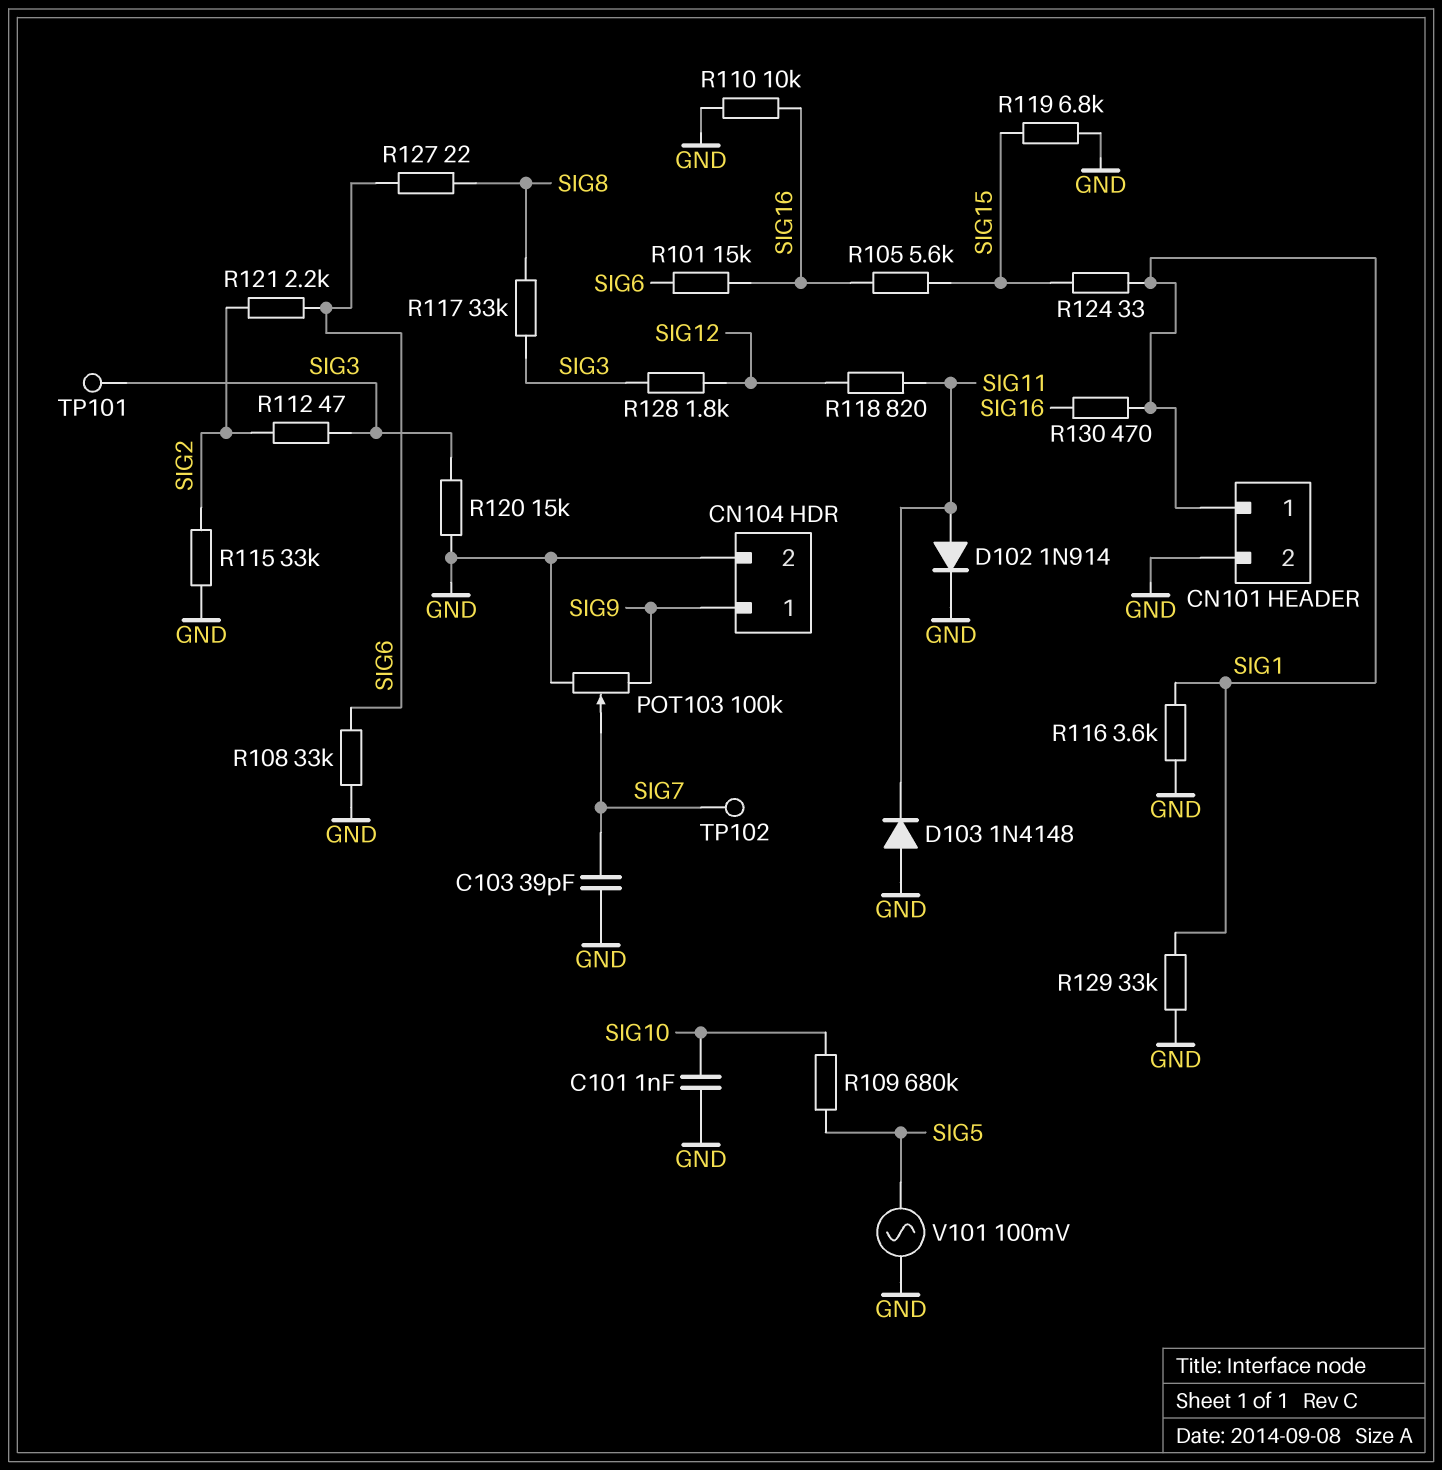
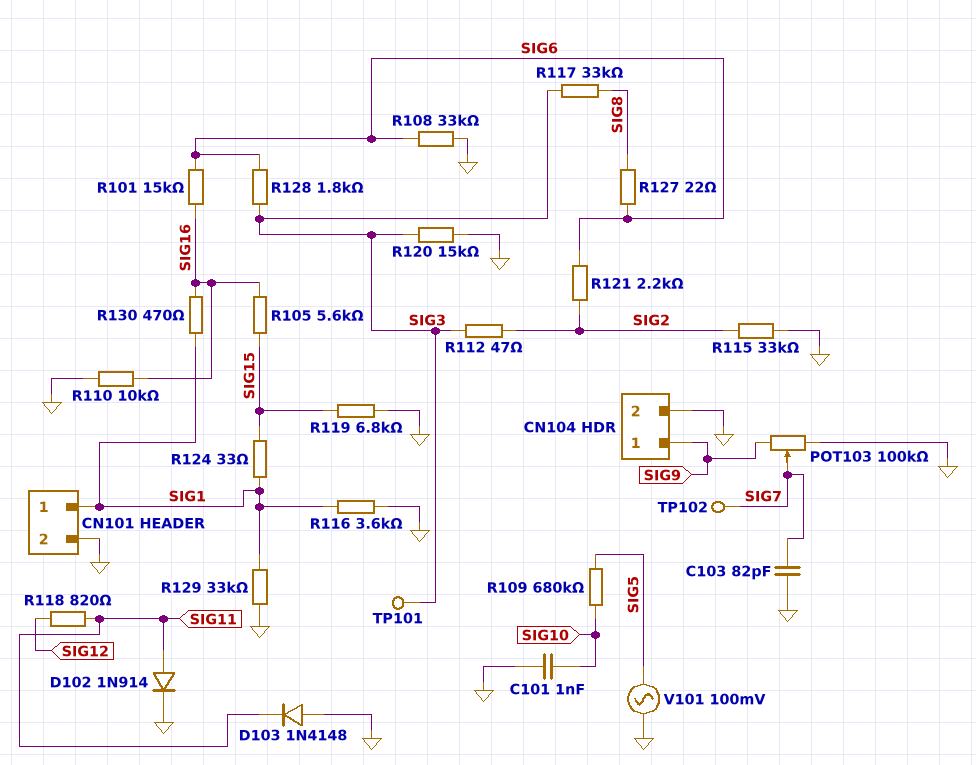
C103: 39pF (GND, SIG7) -> 82pF (GND, SIG7)
R128: 1.8k (SIG3, SIG12) -> 1.8k (SIG3, SIG6)

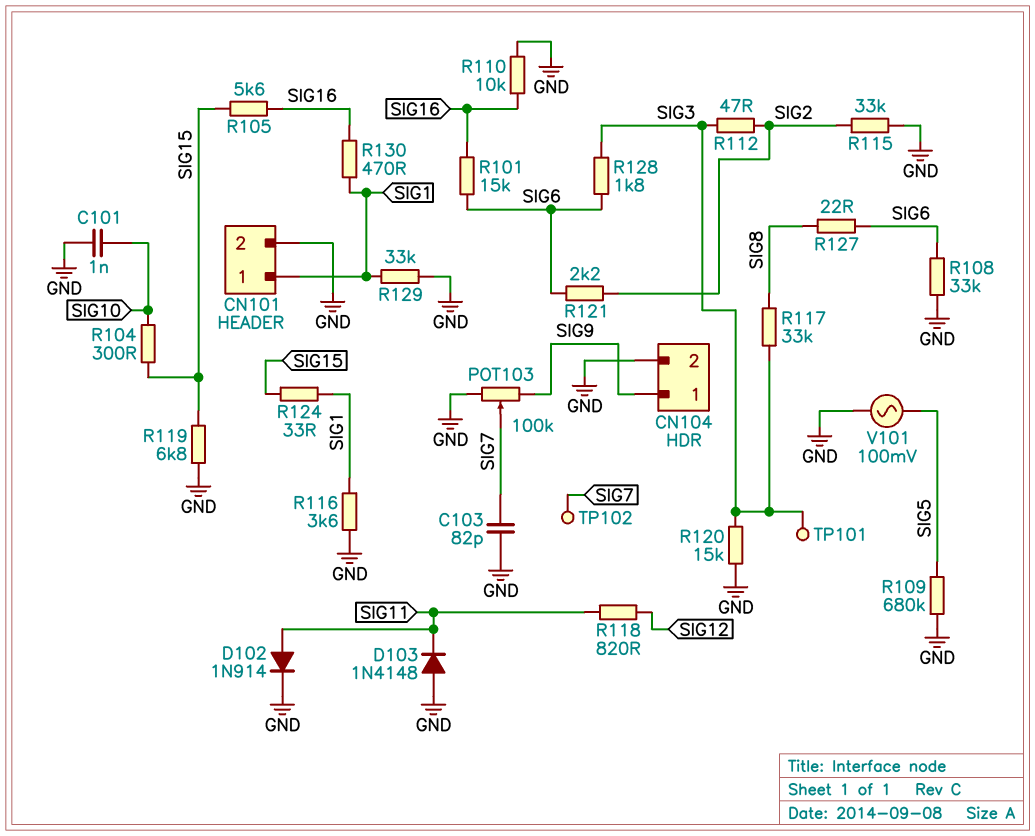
R104: none -> 300 (SIG10, SIG15)
R109: 680k (SIG5, SIG10) -> 680k (GND, SIG5)

